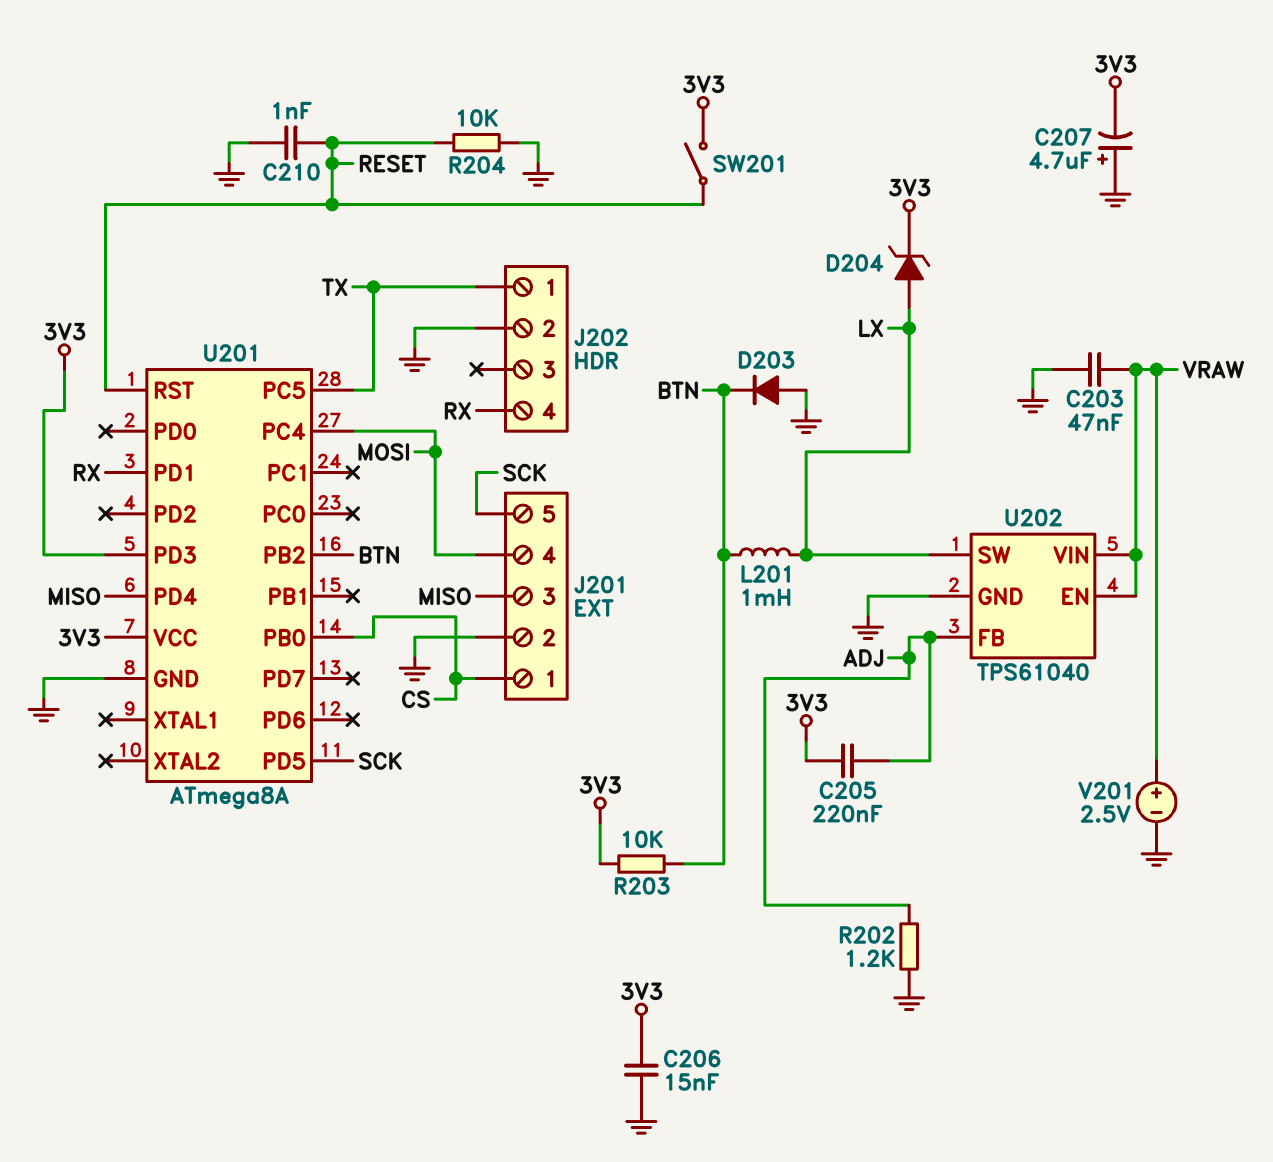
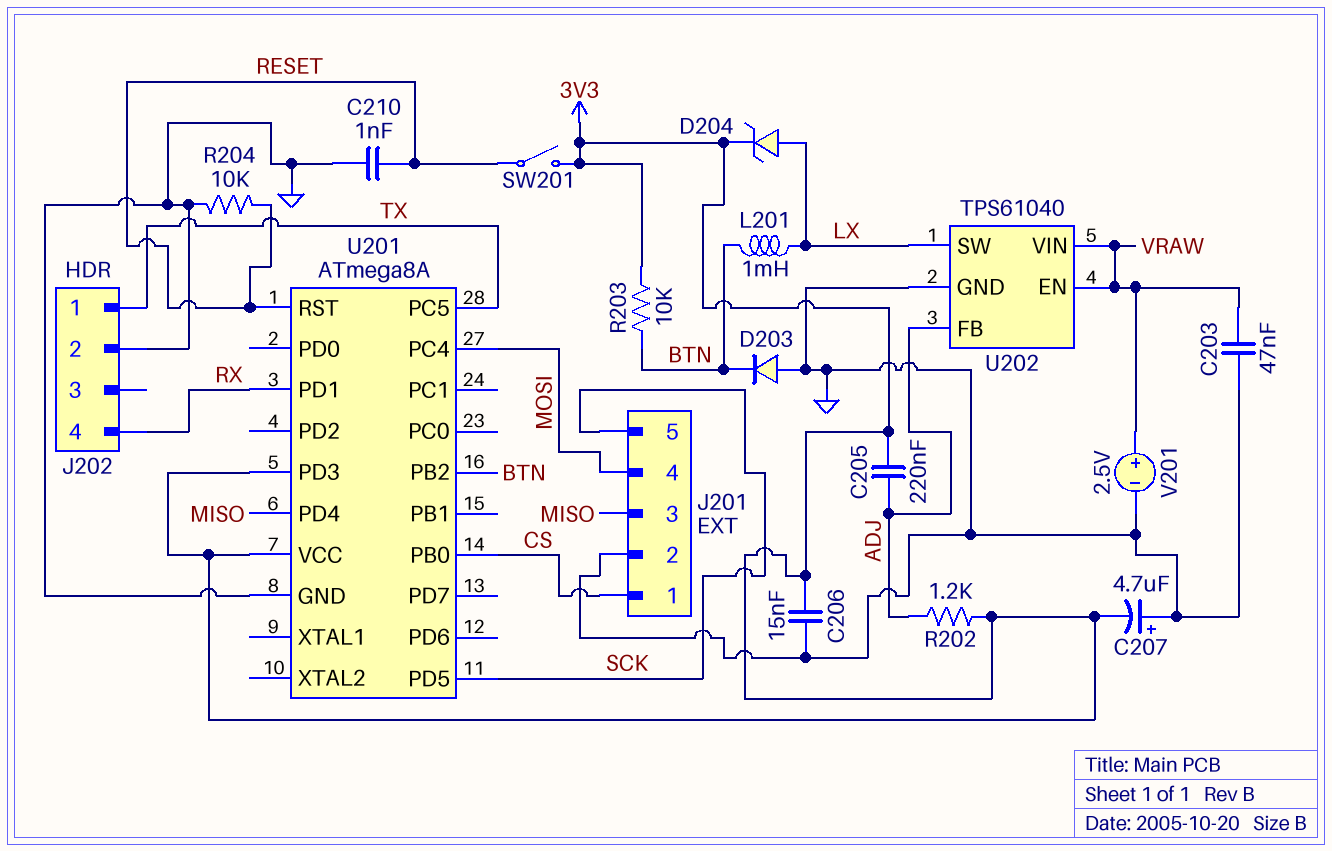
R202: 1.2k (ADJ, GND) -> 1.2k (3V3, ADJ)

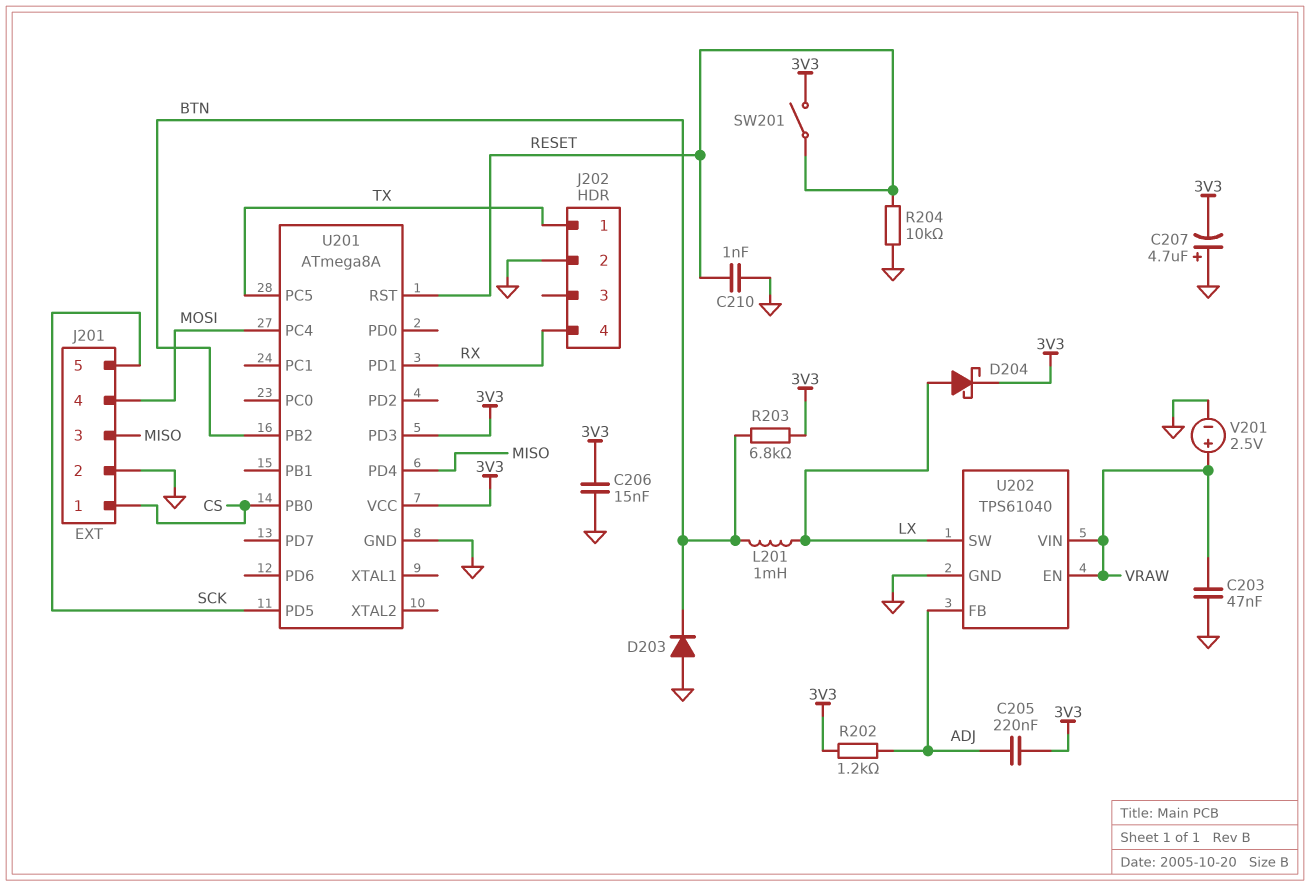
D204: zener (A LX, K 3V3) -> schottky (A LX, K 3V3)
R203: 10k (3V3, BTN) -> 6.8k (3V3, BTN)

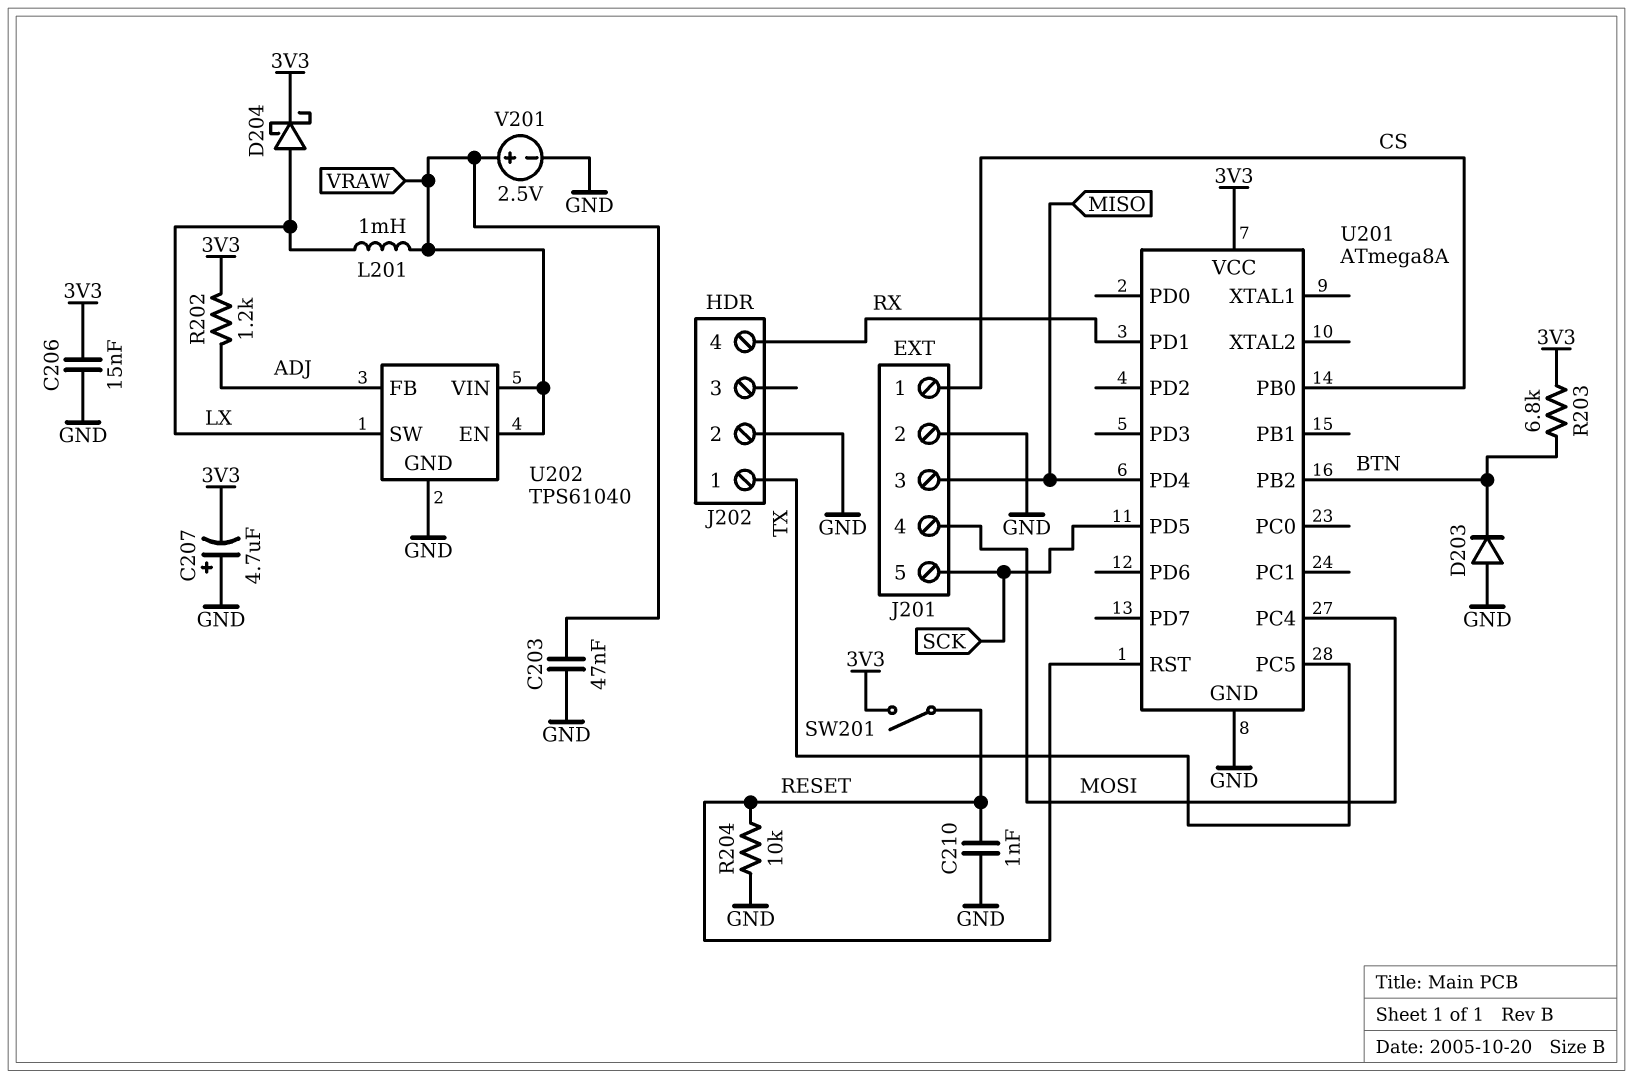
C205: 220nF (3V3, ADJ) -> none
L201: 1mH (BTN, LX) -> 1mH (LX, VRAW)
U201 pin PD3: 3V3 -> none

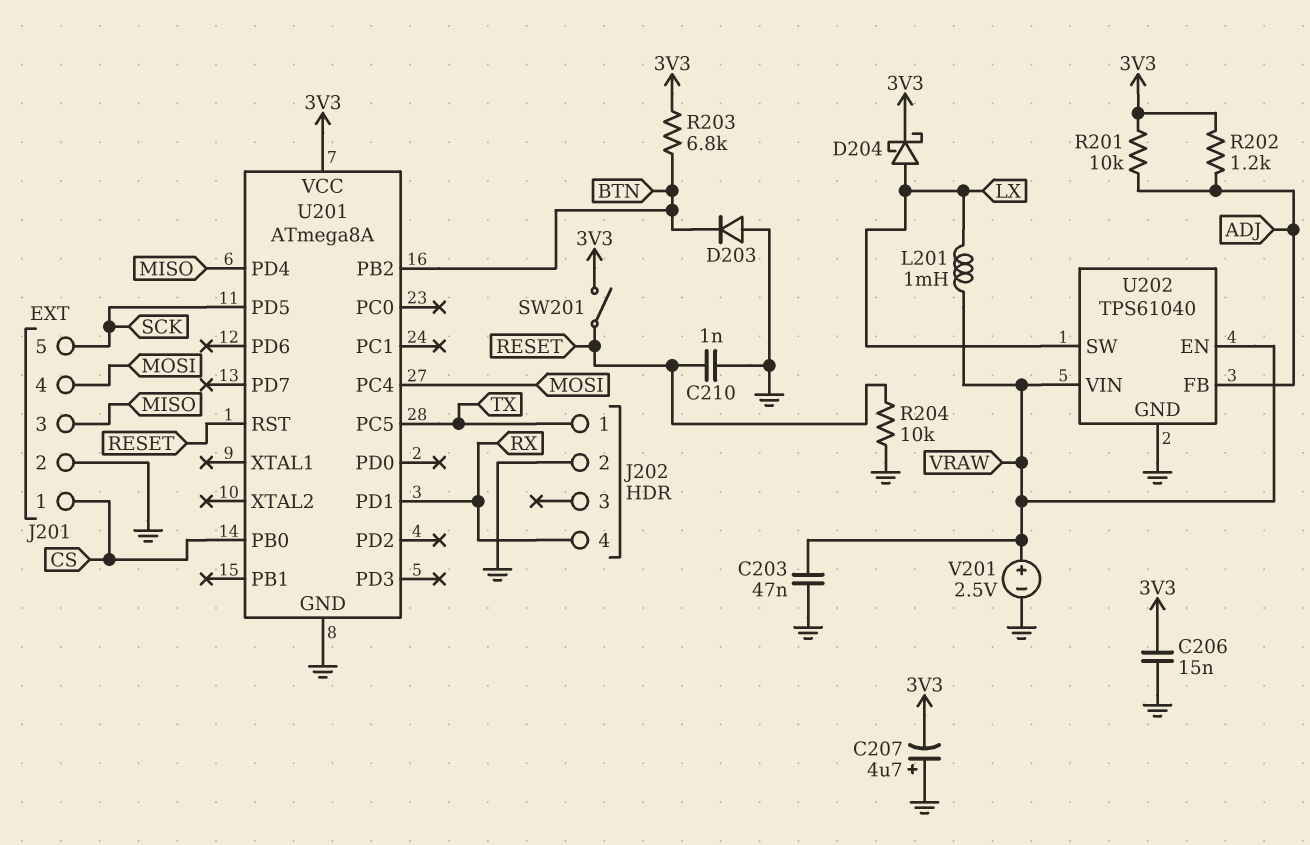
R201: none -> 10k (3V3, ADJ)

